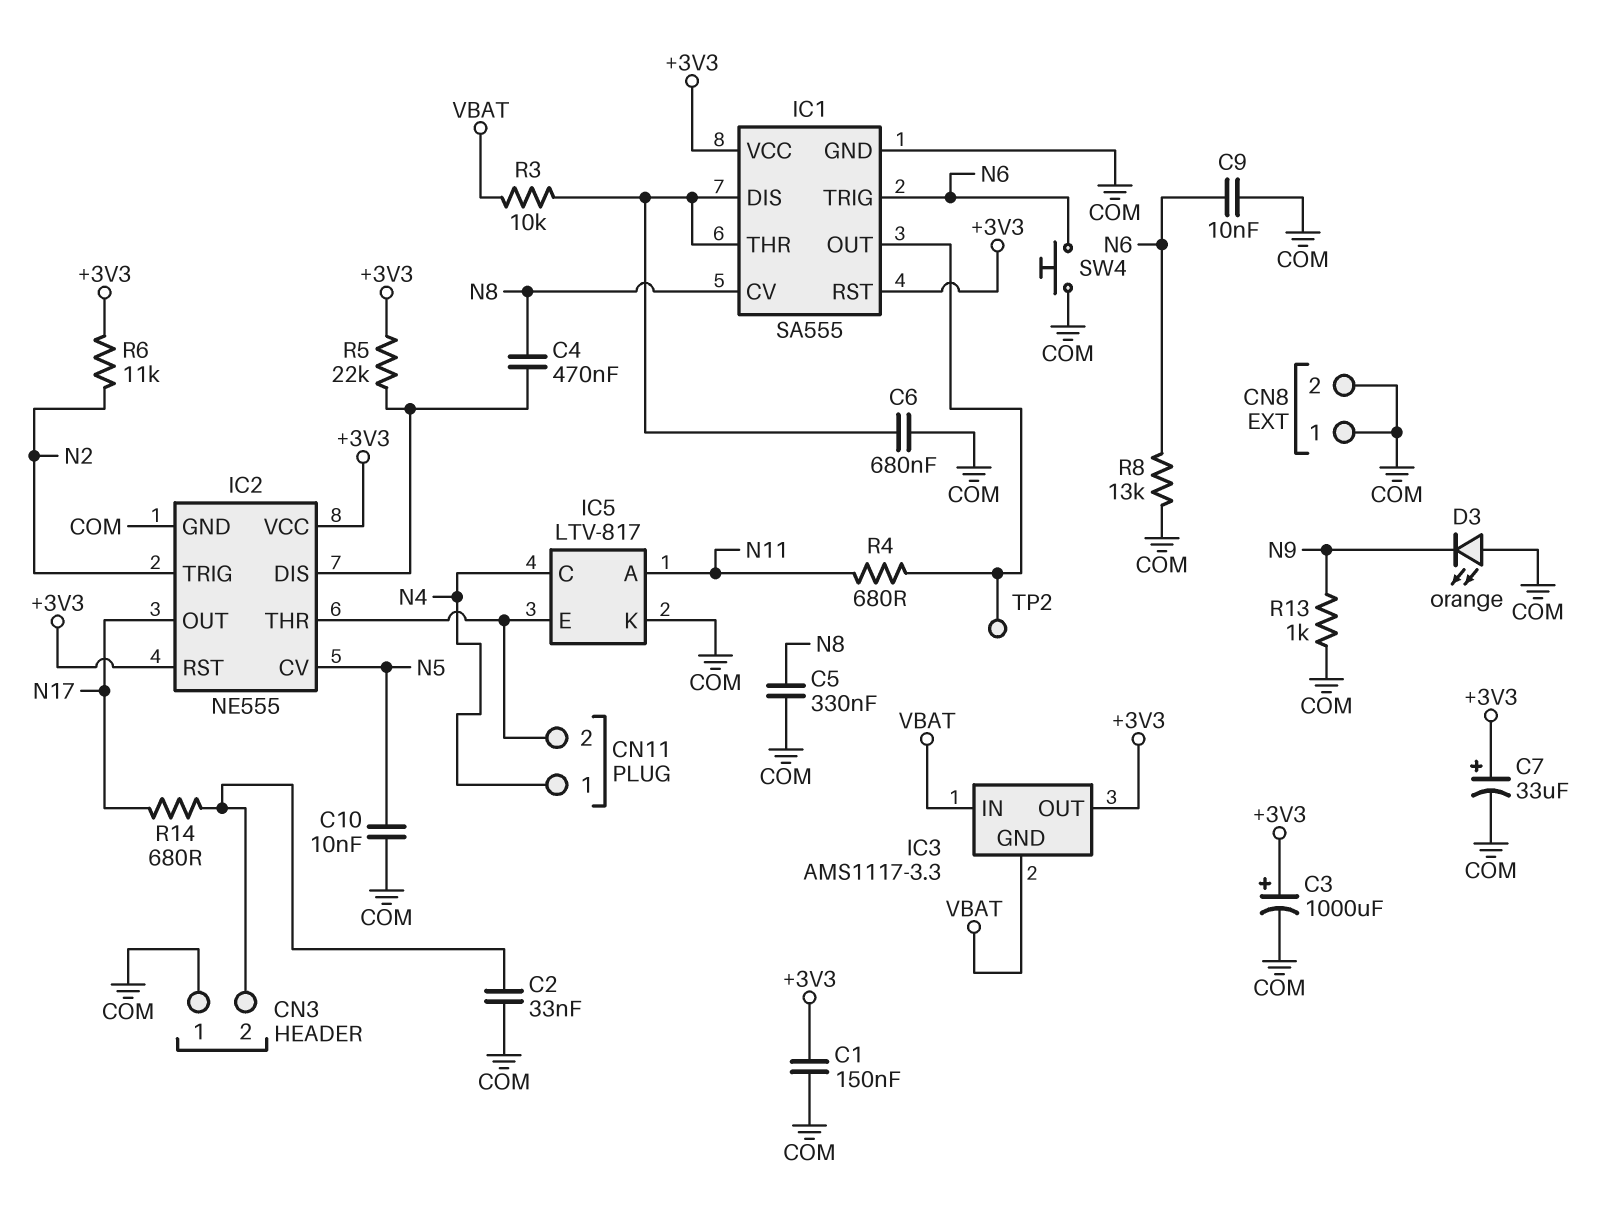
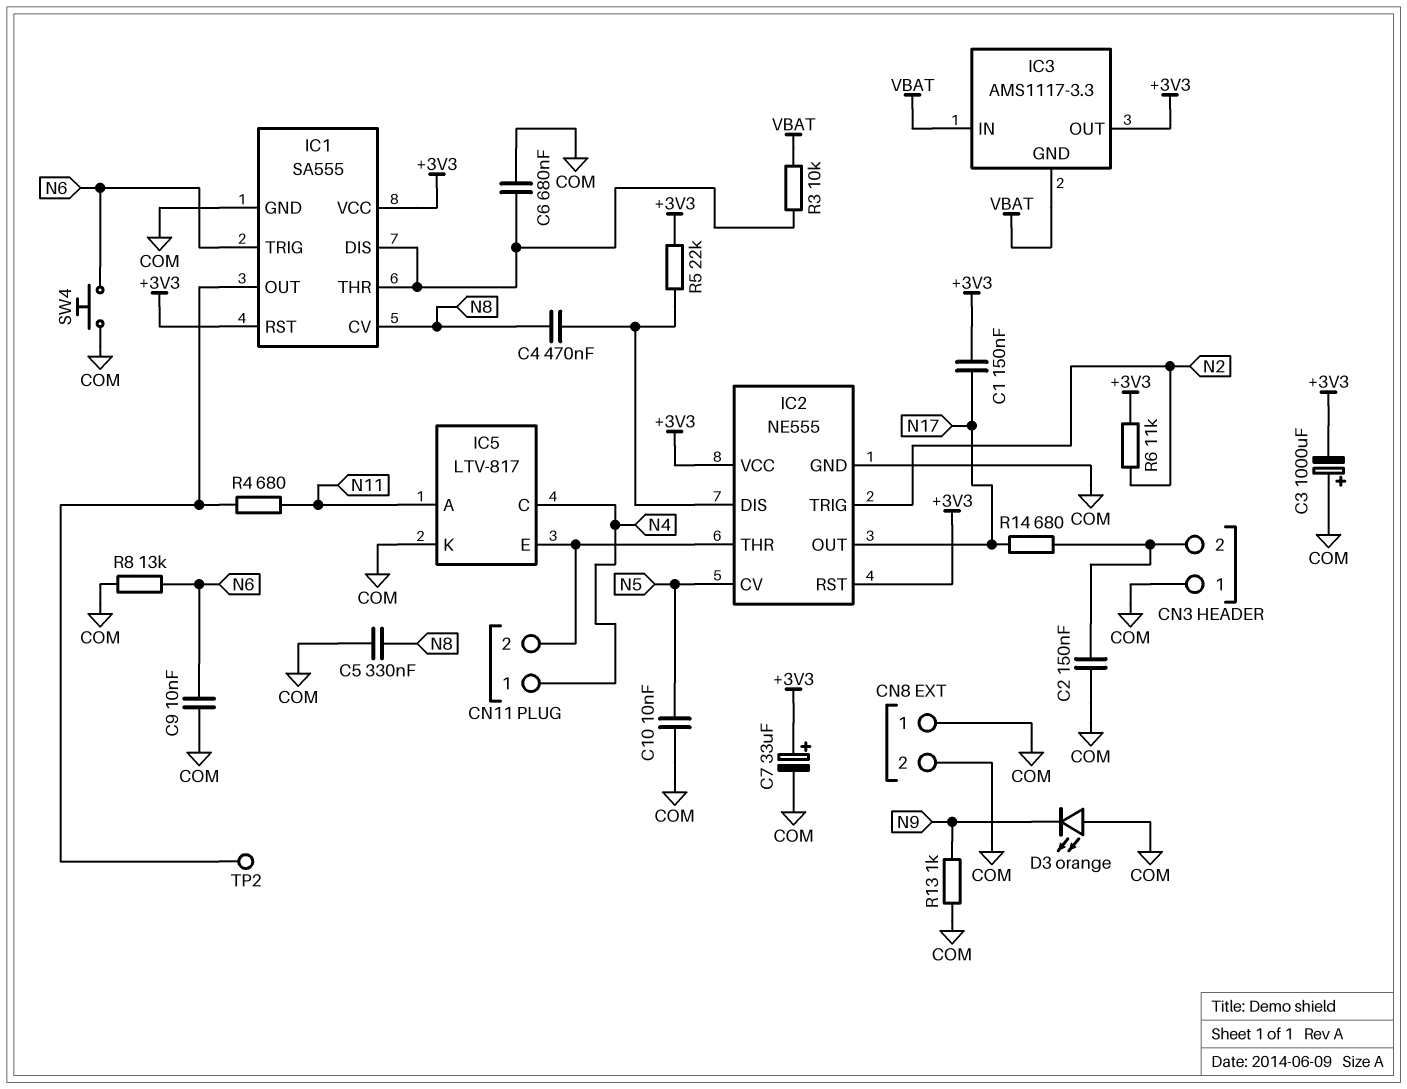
C1: 150nF (+3V3, COM) -> 150nF (+3V3, N17)
C2: 33nF (CN3/2, COM) -> 150nF (CN3/2, COM)
C3: 1000uF (plus +3V3, minus COM) -> 1000uF (plus COM, minus +3V3)

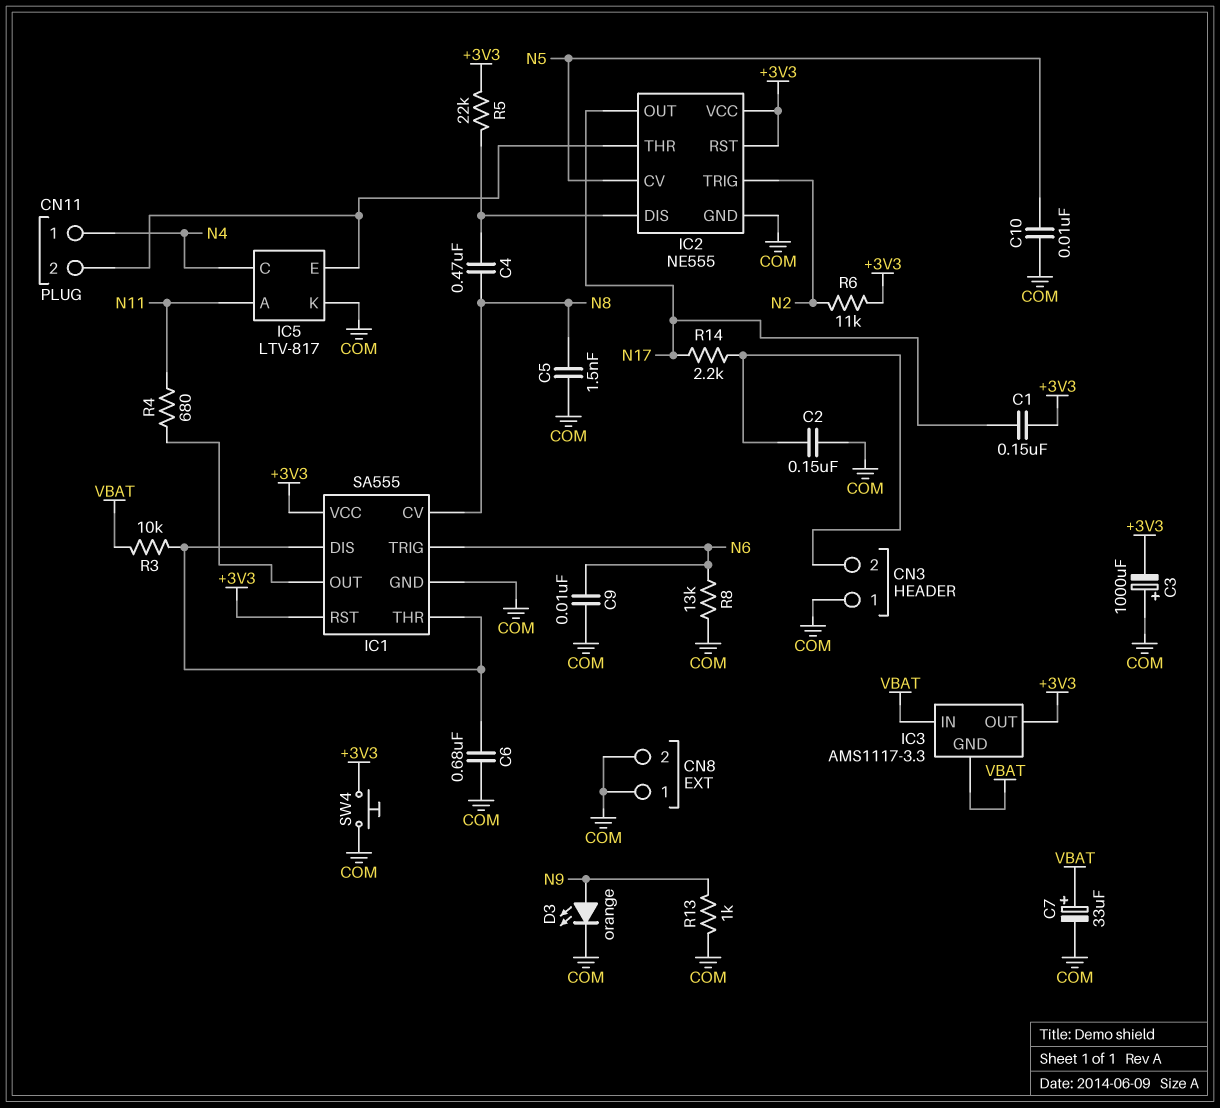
C5: 330nF (COM, N8) -> 1.5nF (COM, N8)
C7: 33uF (plus +3V3, minus COM) -> 33uF (plus VBAT, minus COM)
D3: LED orange (A COM, K N9) -> LED orange (A N9, K COM)
R14: 680 (CN3/2, N17) -> 2.2k (CN3/2, N17)
SW4: button (COM, N6) -> button (+3V3, COM)
TP2: test point (IC1/OUT) -> none

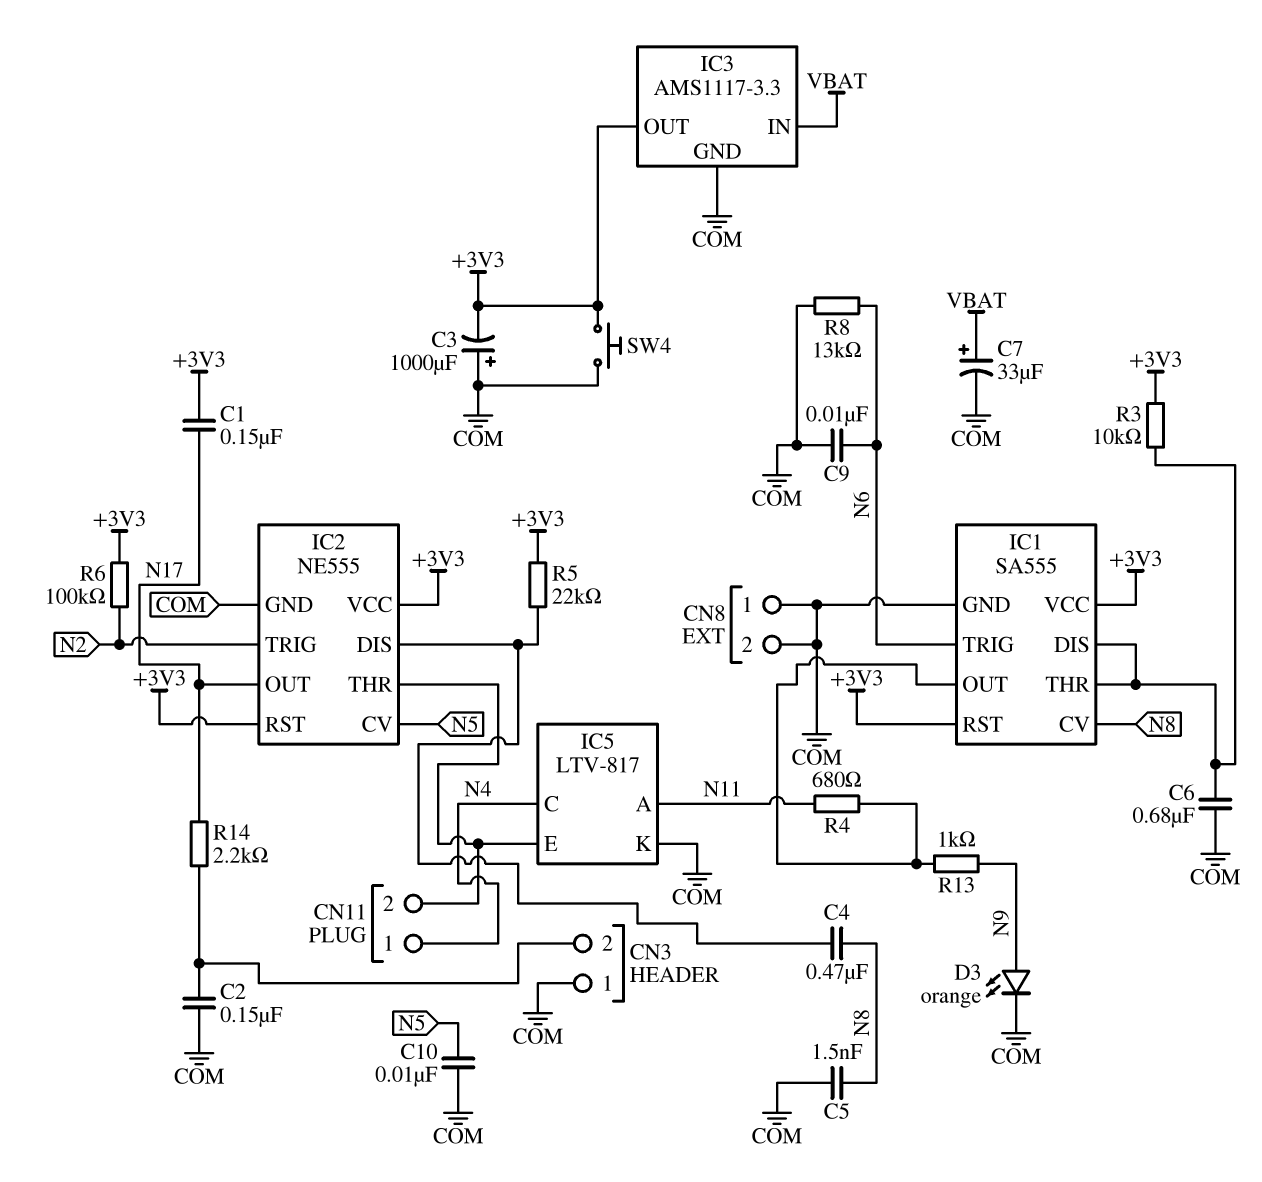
IC3 pin GND: VBAT -> COM
R3: 10k (IC1/DIS, VBAT) -> 10k (+3V3, IC1/DIS)
R6: 11k (+3V3, N2) -> 100k (+3V3, N2)
R13: 1k (COM, N9) -> 1k (IC1/OUT, N9)

